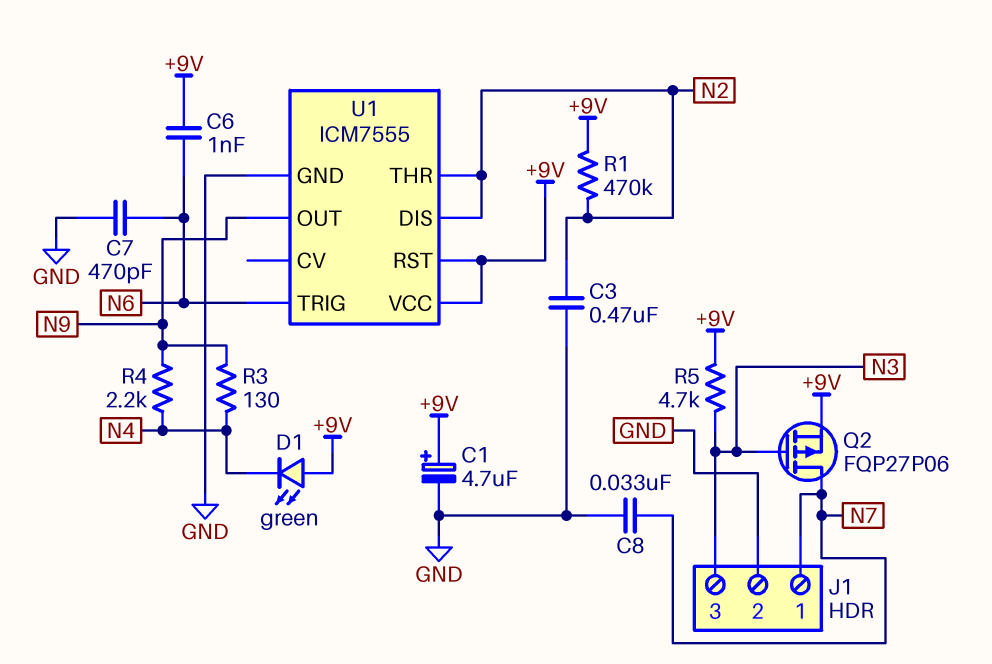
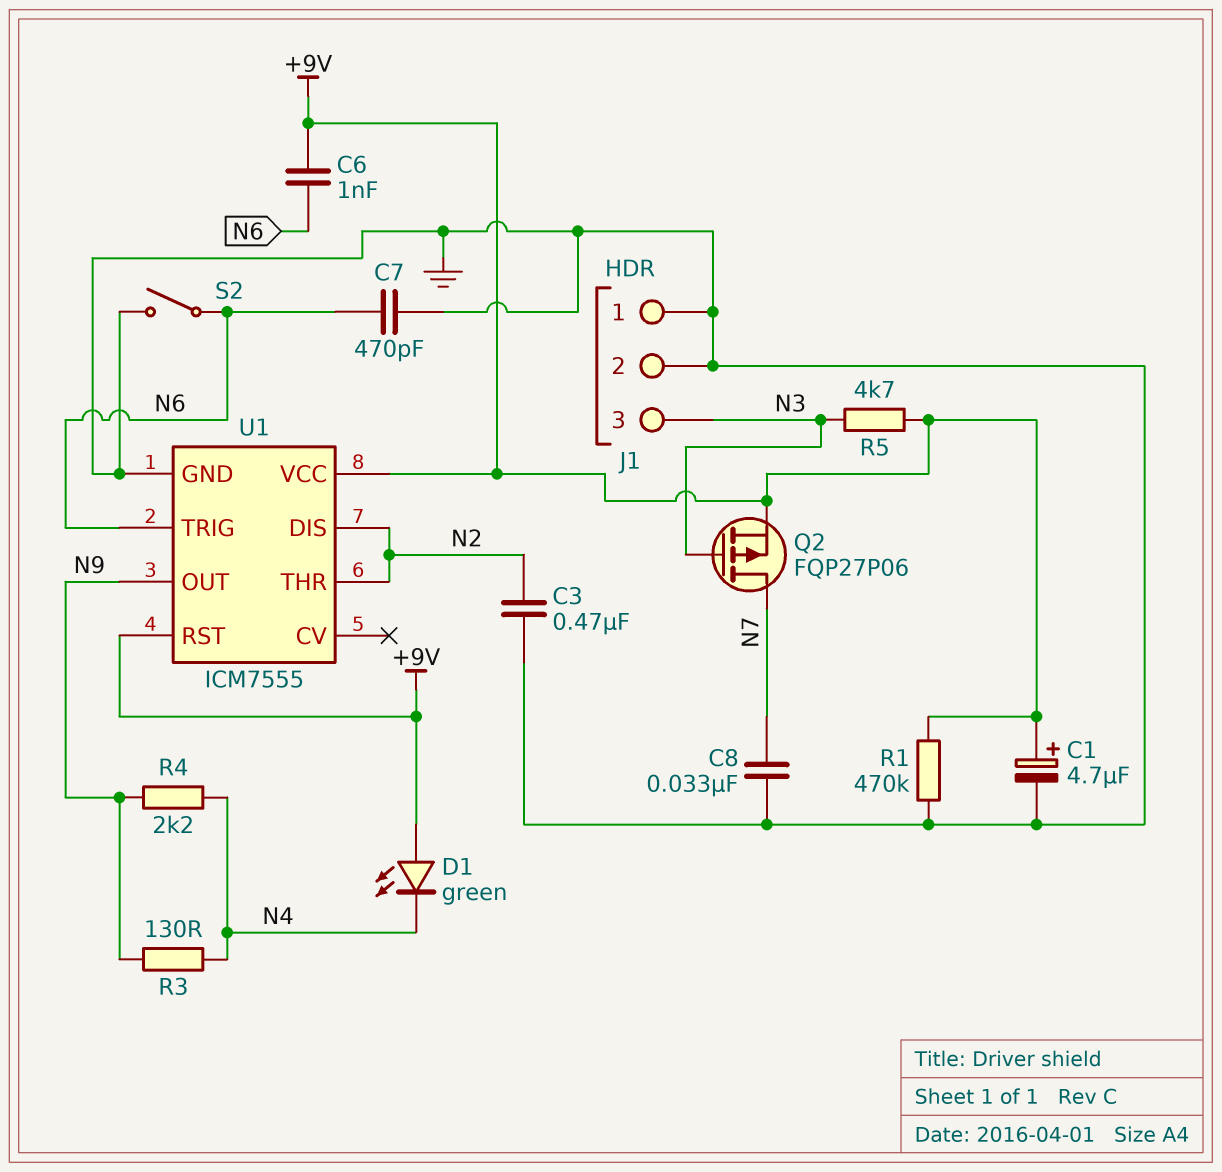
J1 pin 1: N7 -> GND
R1: 470k (+9V, N2) -> 470k (+9V, GND)
S2: none -> switch (GND, N6)

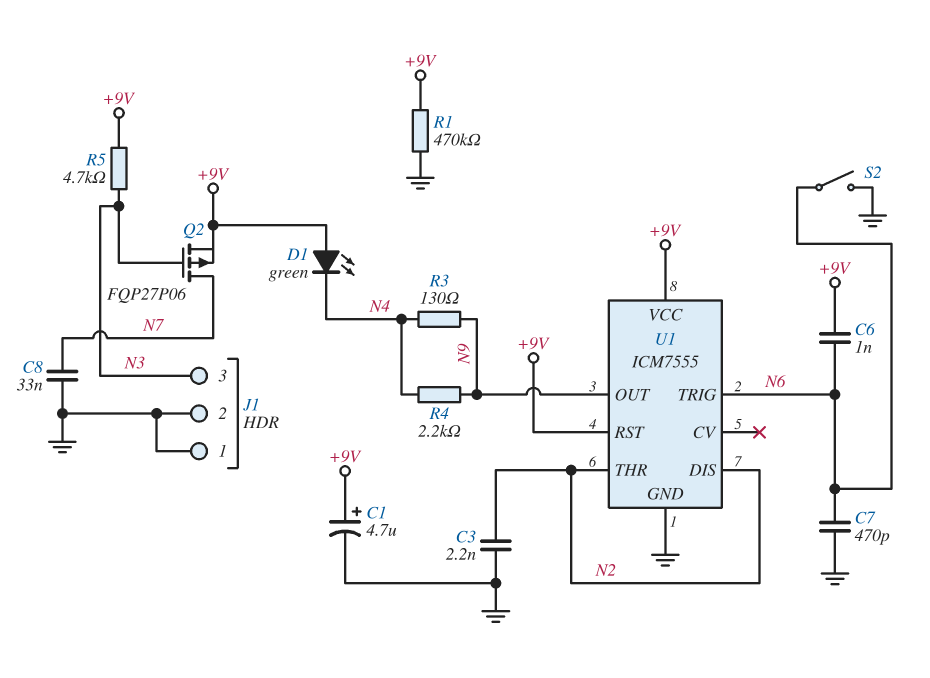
C3: 470nF (GND, N2) -> 2.2nF (GND, N2)

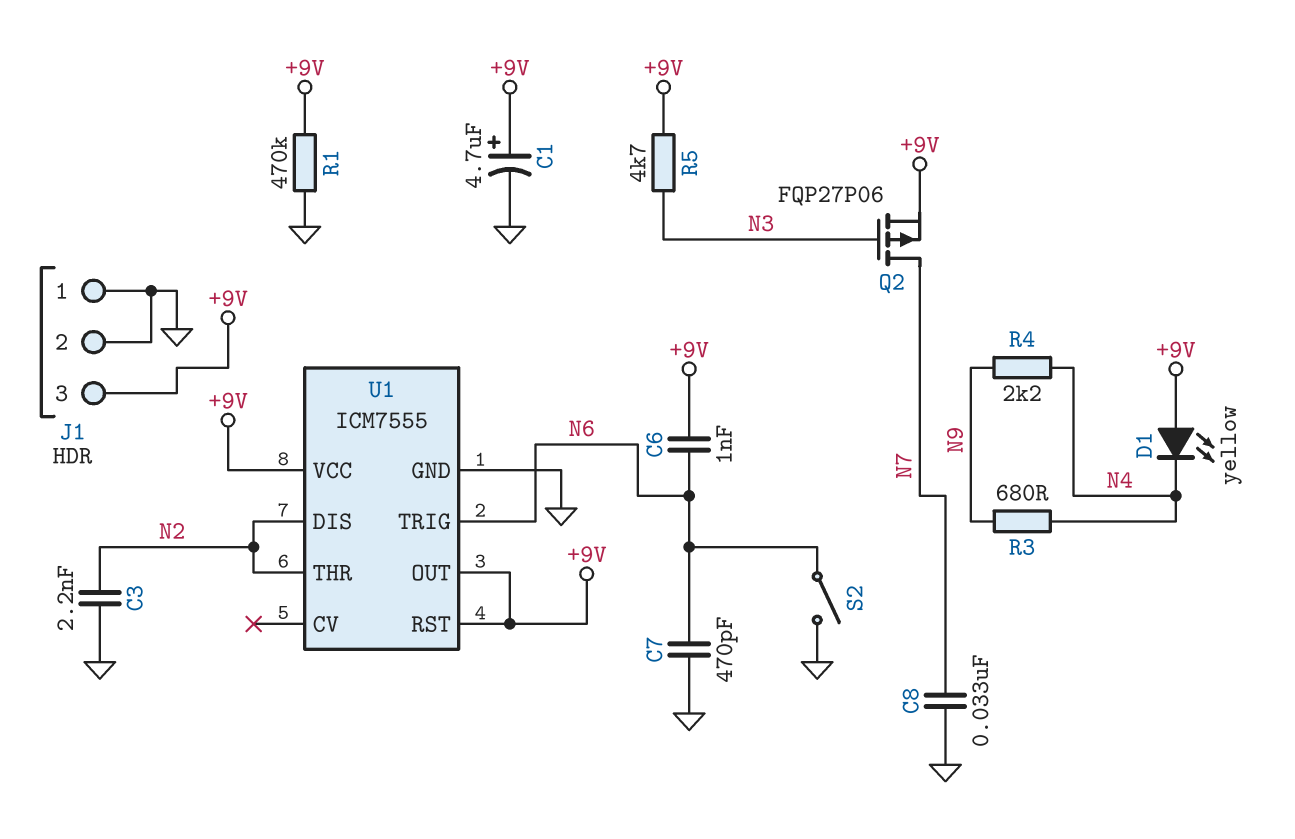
D1: LED green (A +9V, K N4) -> LED yellow (A +9V, K N4)
J1 pin 3: N3 -> +9V
R3: 130 (N4, N9) -> 680 (N4, N9)
U1 pin OUT: N9 -> +9V

